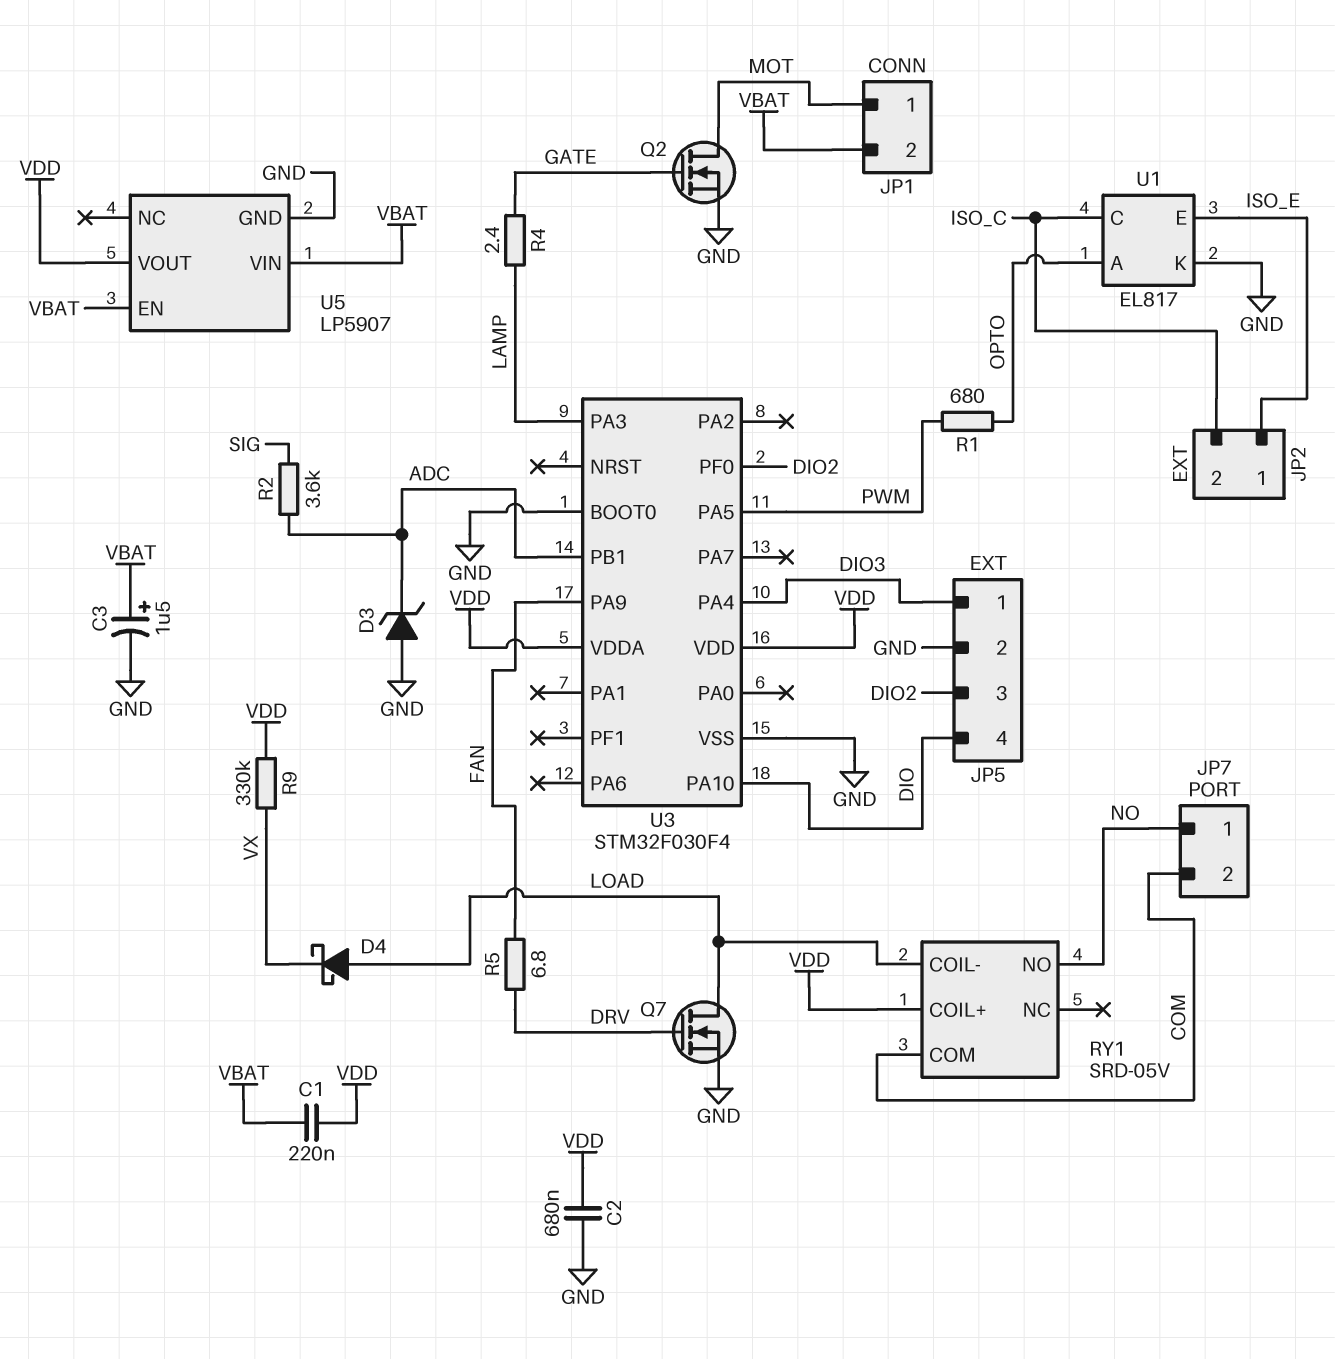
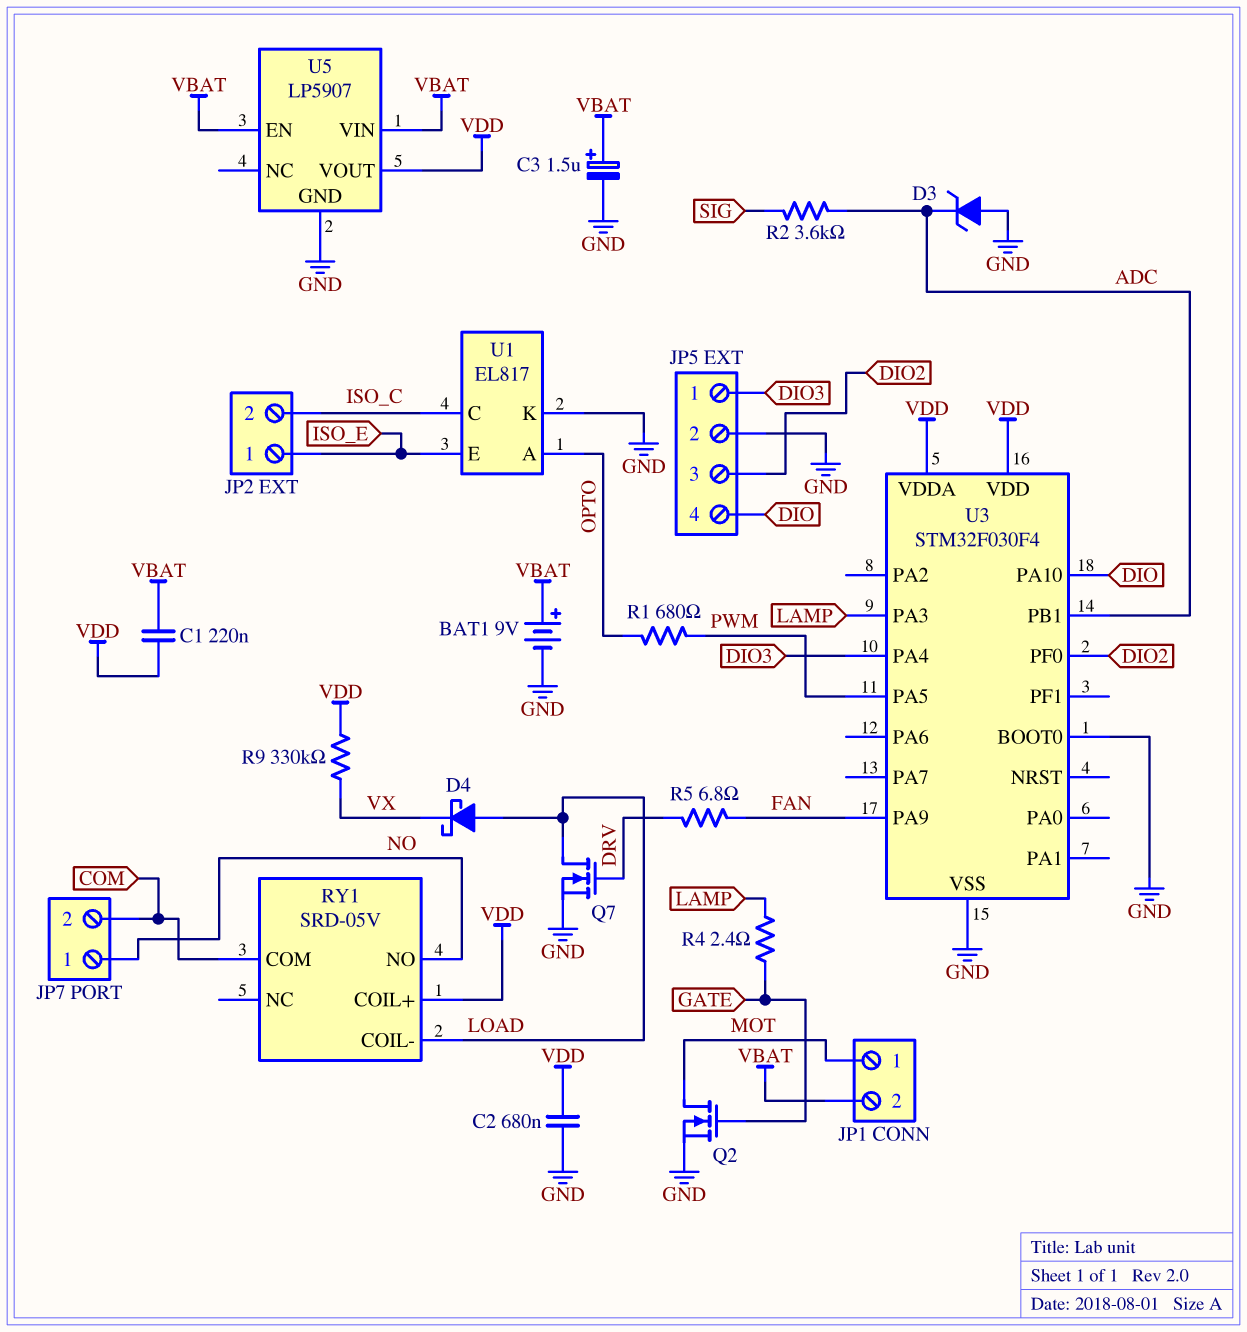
BAT1: none -> 9V (plus VBAT, minus GND)

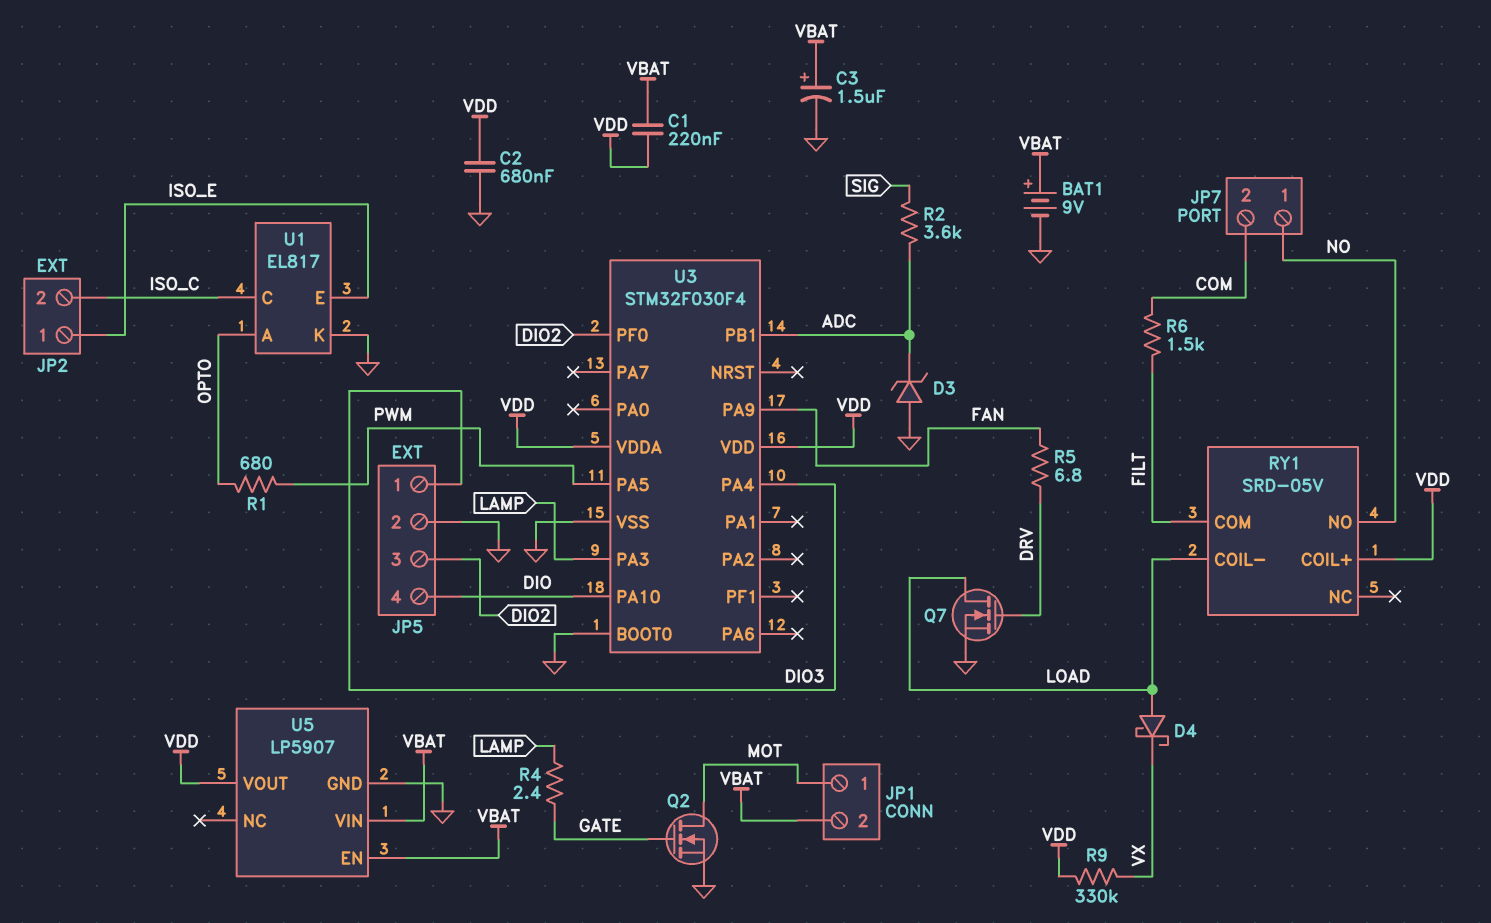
R6: none -> 1.5k (COM, FILT)
RY1 pin COM: COM -> FILT

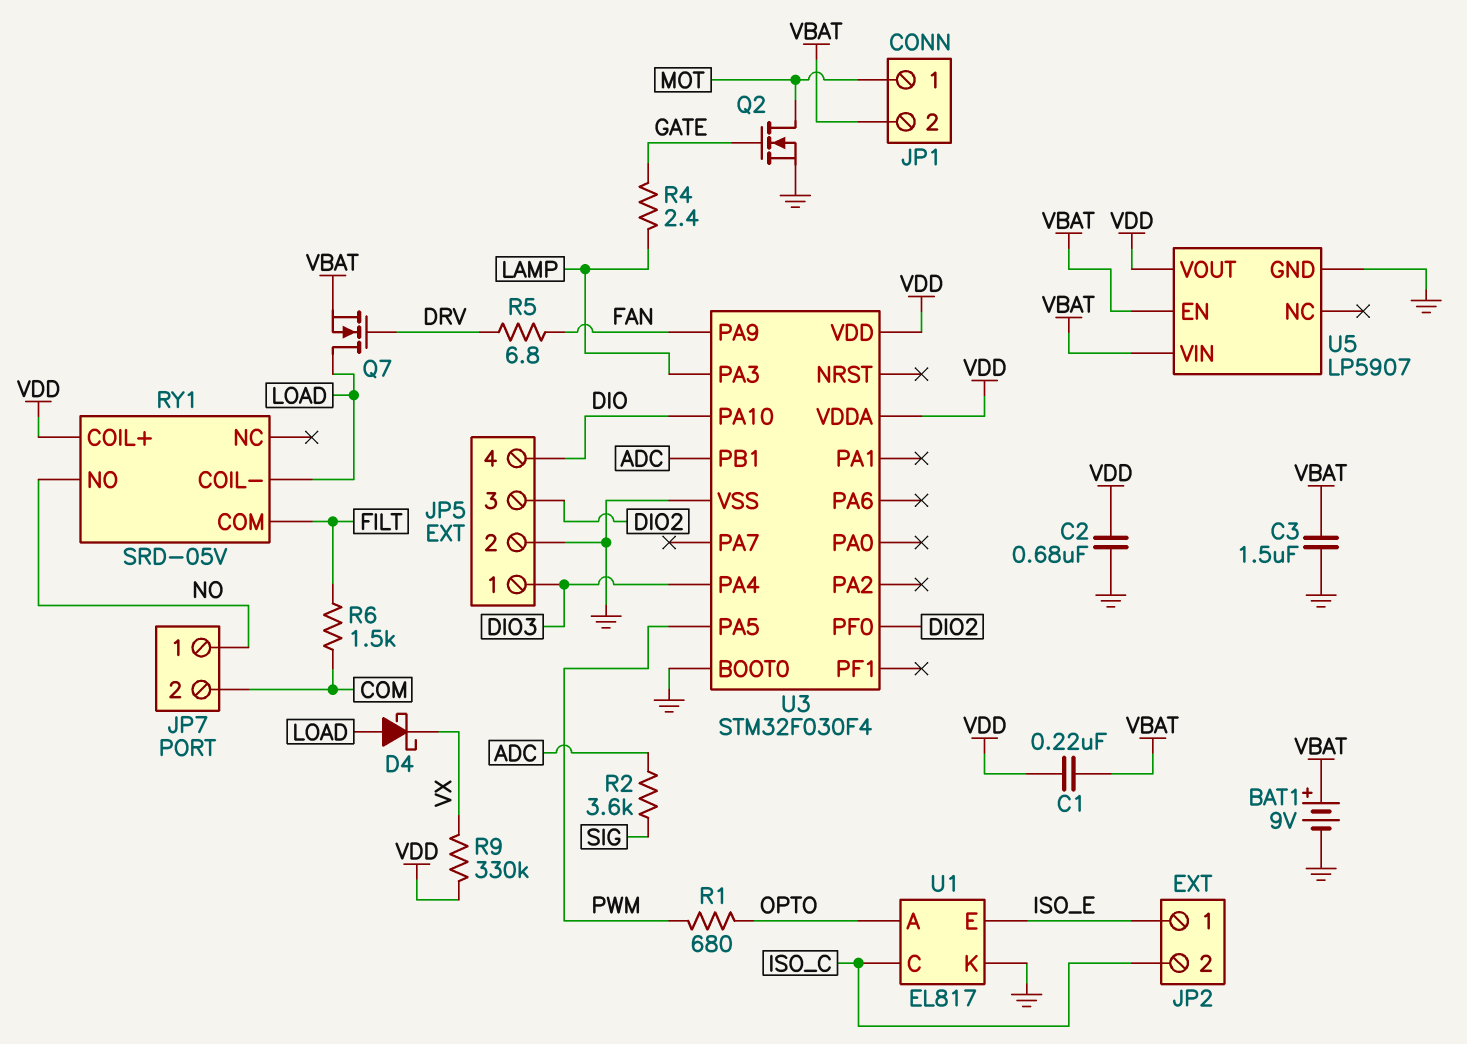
C3: 1.5uF (plus VBAT, minus GND) -> 1.5uF (GND, VBAT)
D3: zener (A GND, K ADC) -> none
Q7: NMOS (G DRV, D LOAD, S GND) -> NMOS (G DRV, D LOAD, S VBAT)

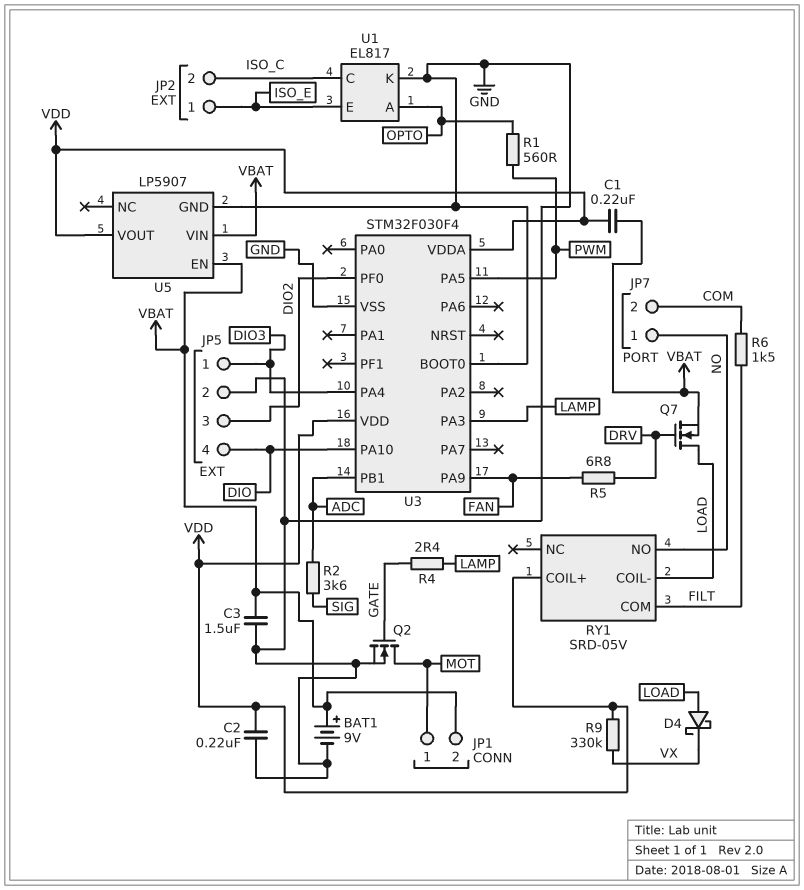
C2: 680nF (GND, VDD) -> 220nF (GND, VDD)
R1: 680 (OPTO, PWM) -> 560 (OPTO, PWM)

